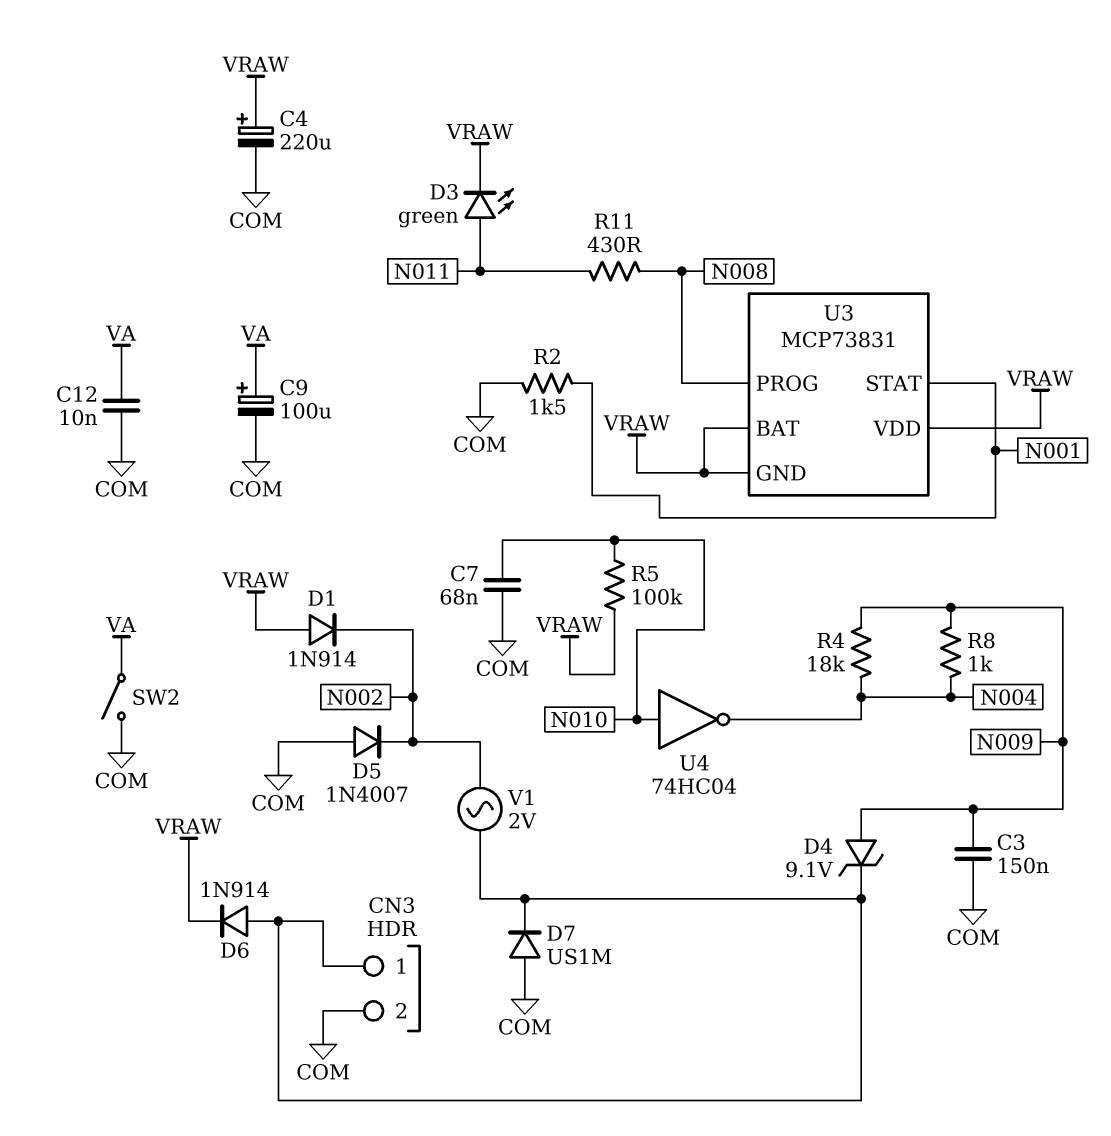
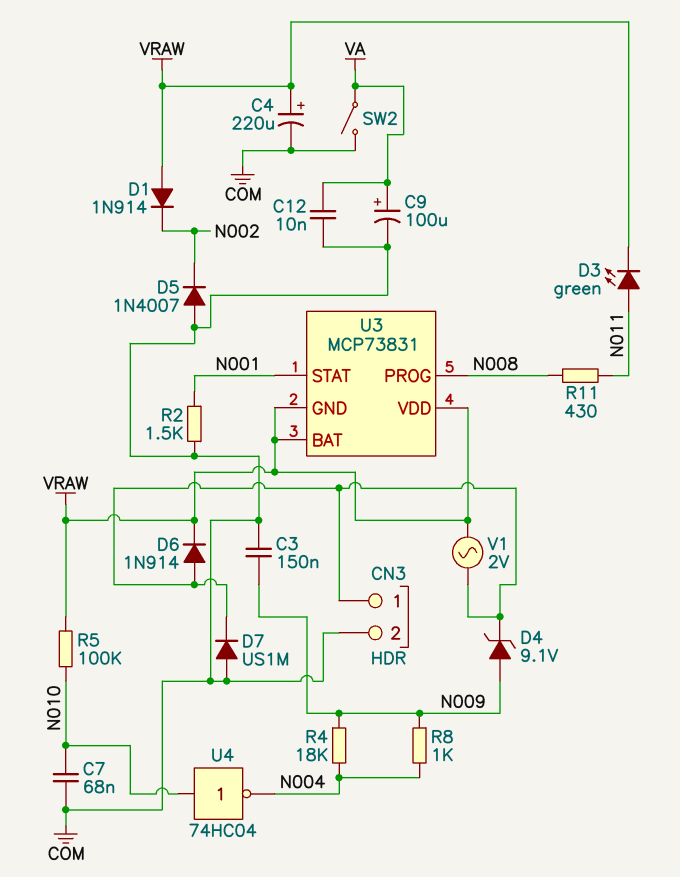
V1: AC 2V (CN3/1, N002) -> AC 2V (CN3/1, VRAW)

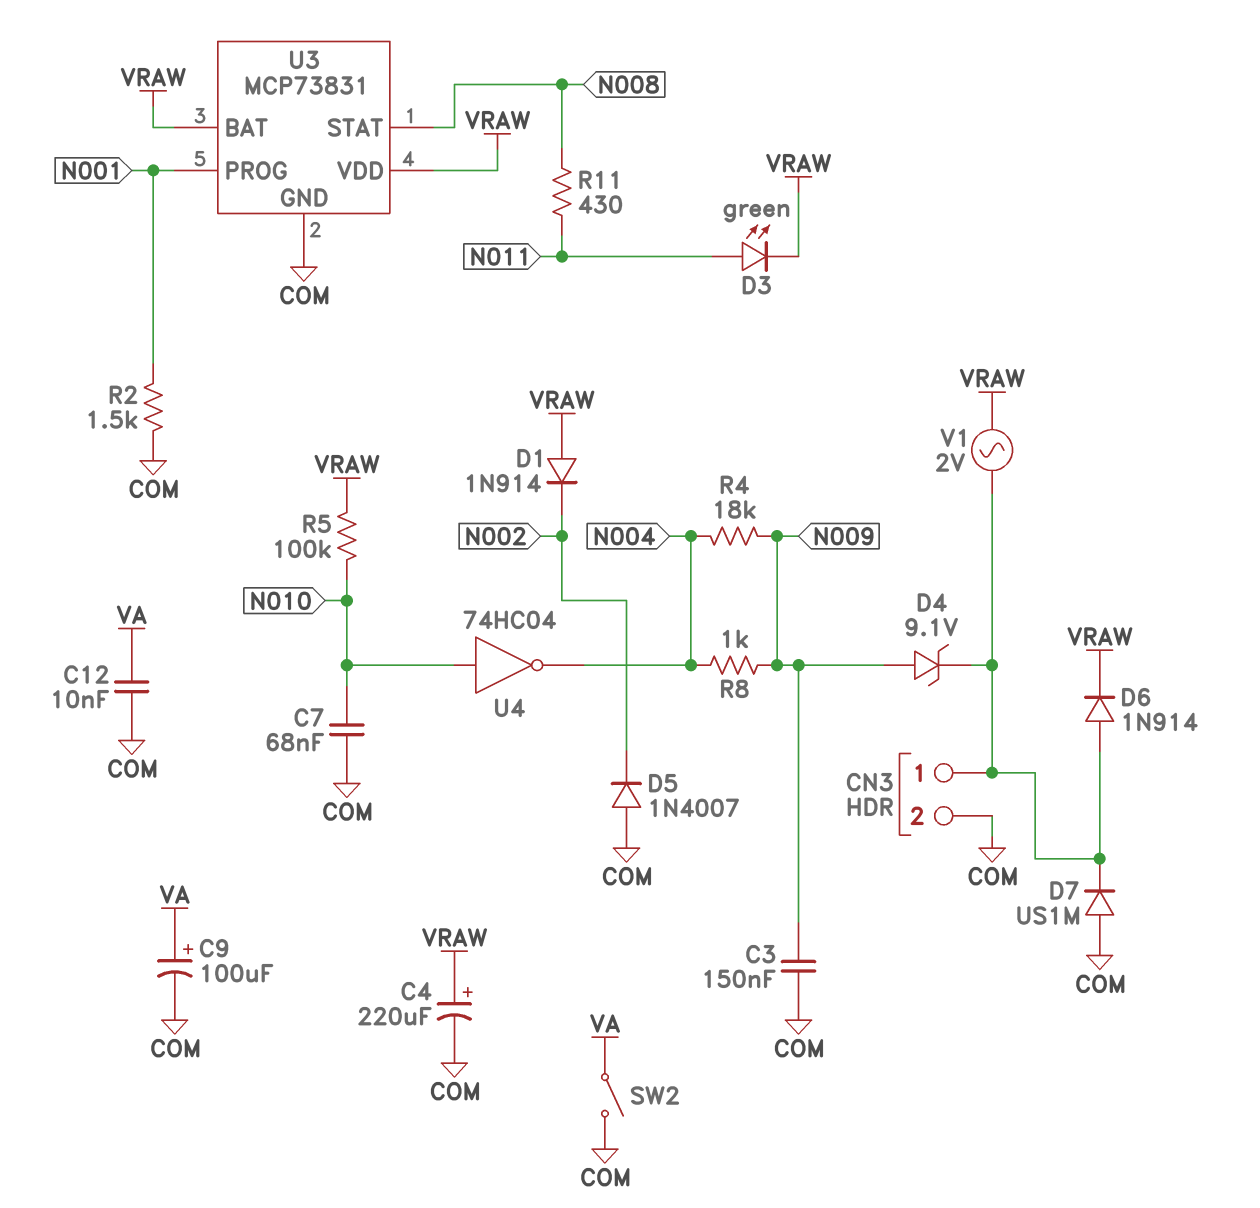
U3 pin GND: VRAW -> COM
U3 pin PROG: N008 -> N001
U3 pin STAT: N001 -> N008

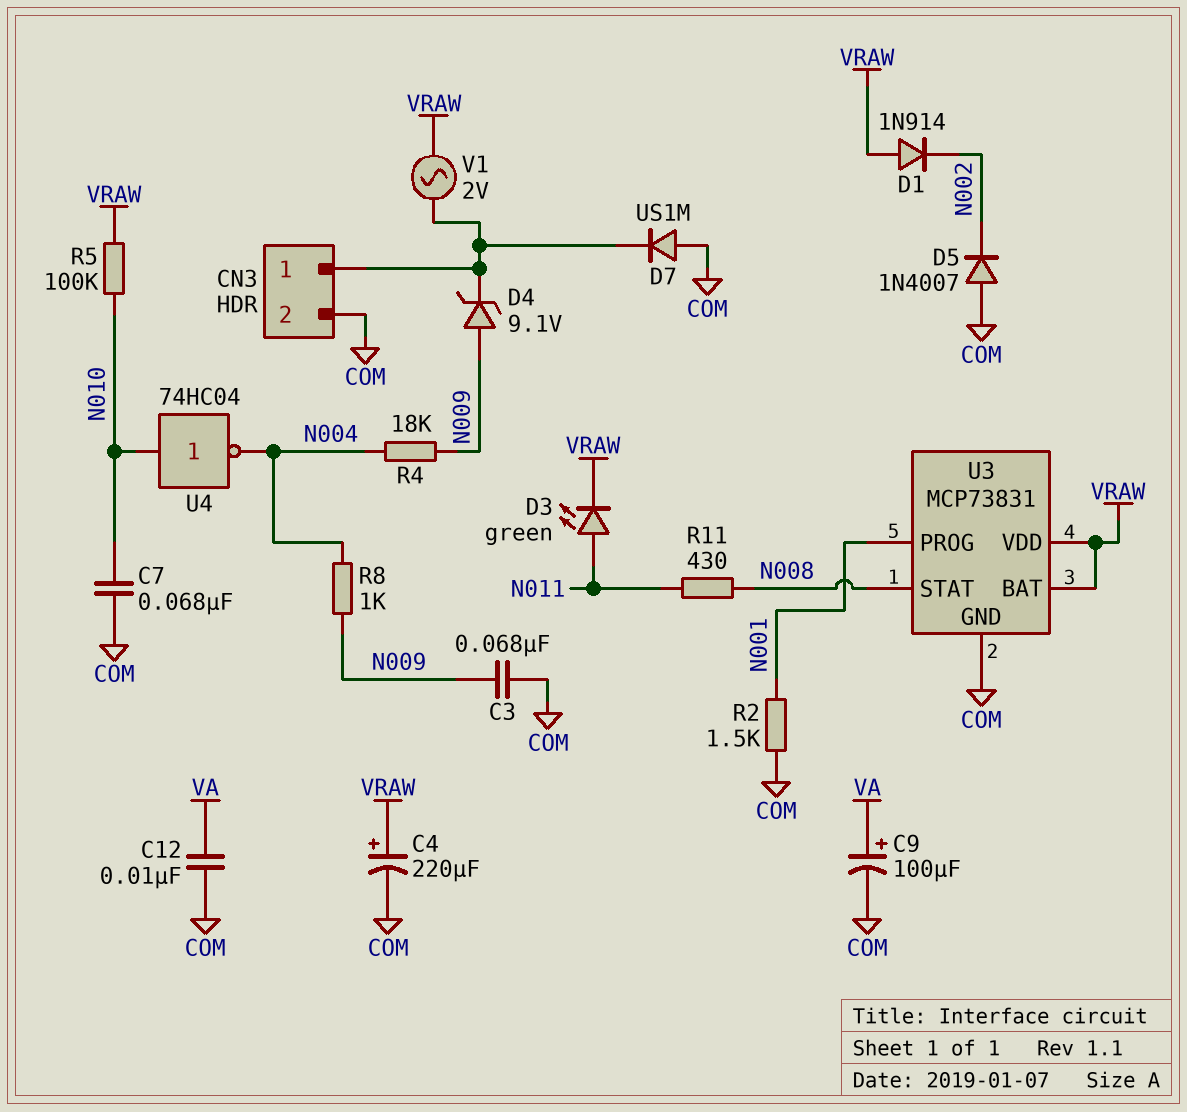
C3: 150nF (COM, N009) -> 68nF (COM, N009)
D6: diode 1N914 (A CN3/1, K VRAW) -> none
SW2: switch (COM, VA) -> none

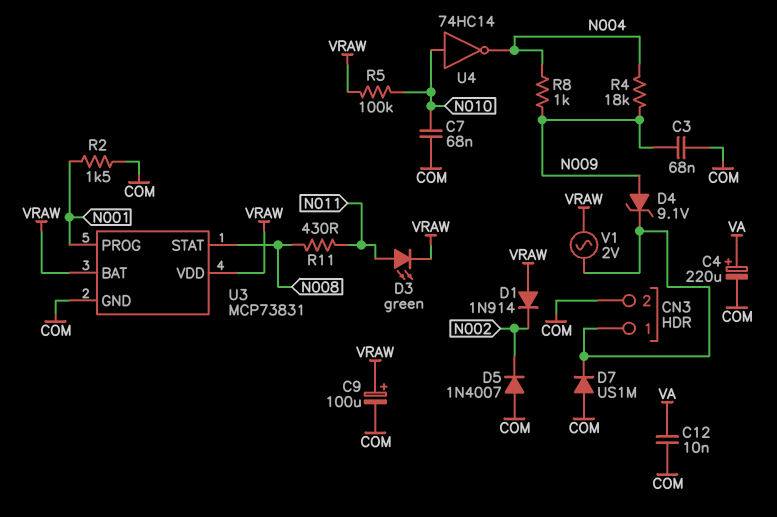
C4: 220uF (plus VRAW, minus COM) -> 220uF (plus VA, minus COM)
C9: 100uF (plus VA, minus COM) -> 100uF (plus VRAW, minus COM)
U4: NOT 74HC04 (in N010, out N004) -> NOT 74HC14 (in N010, out N004)

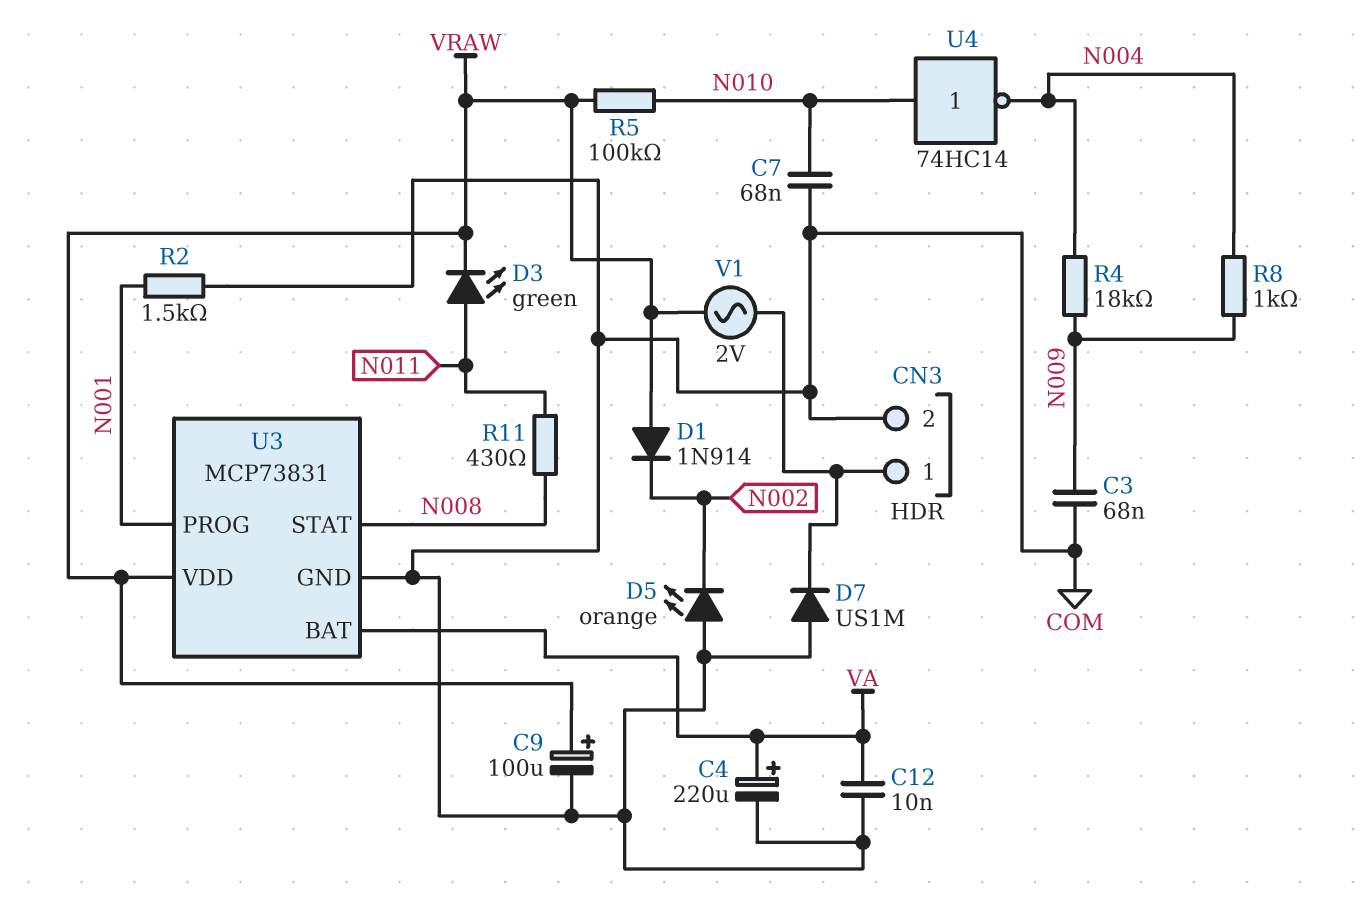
D4: zener 9.1V (A N009, K CN3/1) -> none
D5: diode 1N4007 (A COM, K N002) -> LED orange (A COM, K N002)
U3 pin BAT: VRAW -> VA

